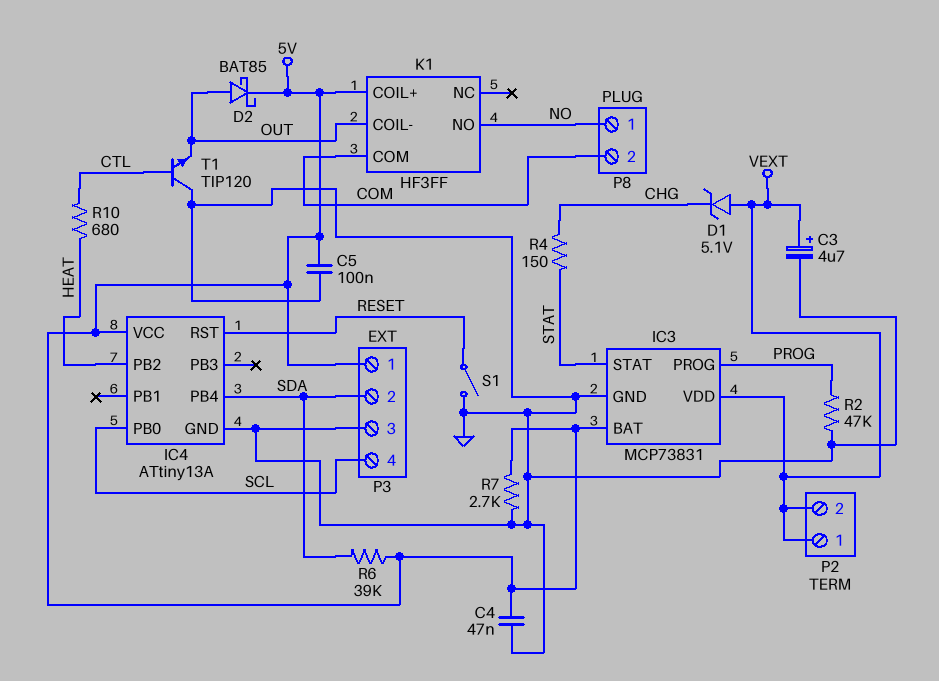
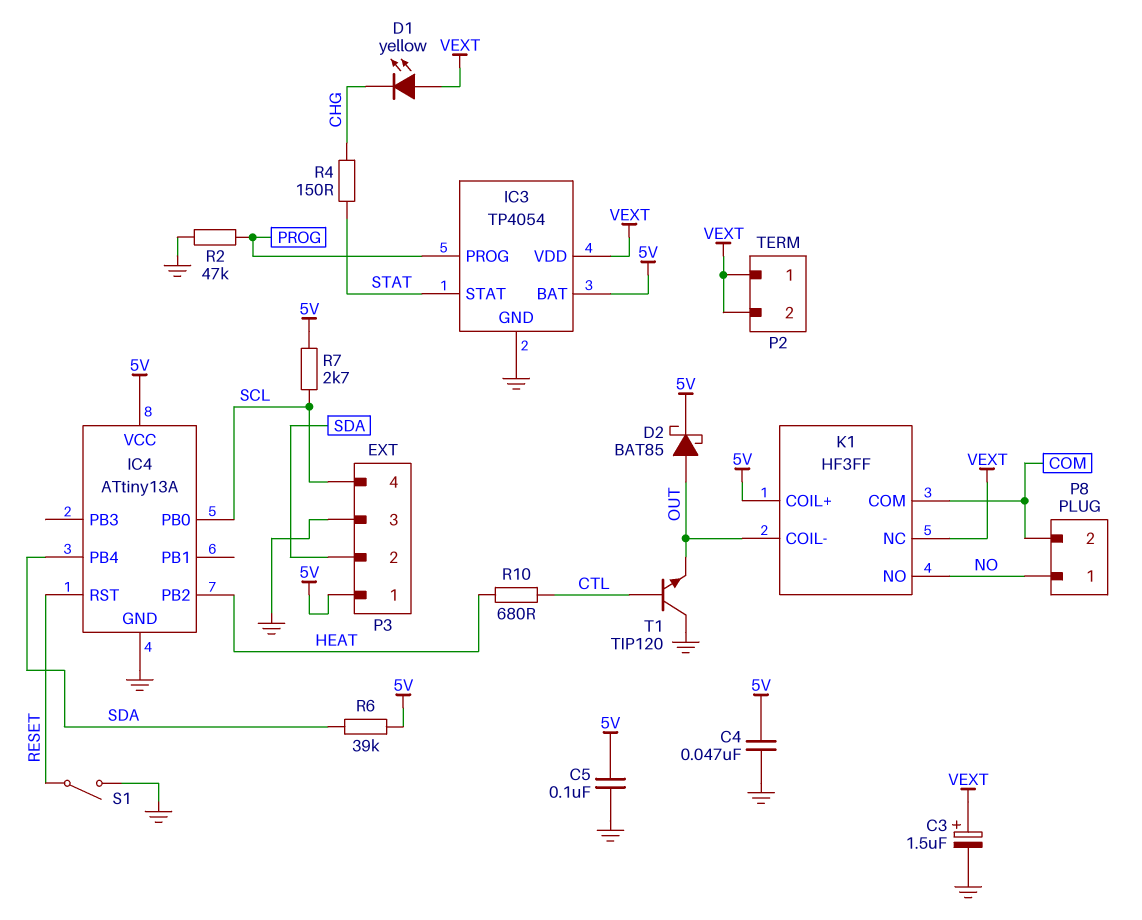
C3: 4.7uF (plus VEXT, minus GND) -> 1.5uF (plus VEXT, minus GND)
D1: zener 5.1V (A VEXT, K CHG) -> LED yellow (A VEXT, K CHG)
IC3: MCP73831 -> TP4054
K1 pin NC: none -> VEXT
R7: 2.7k (5V, GND) -> 2.7k (5V, SCL)

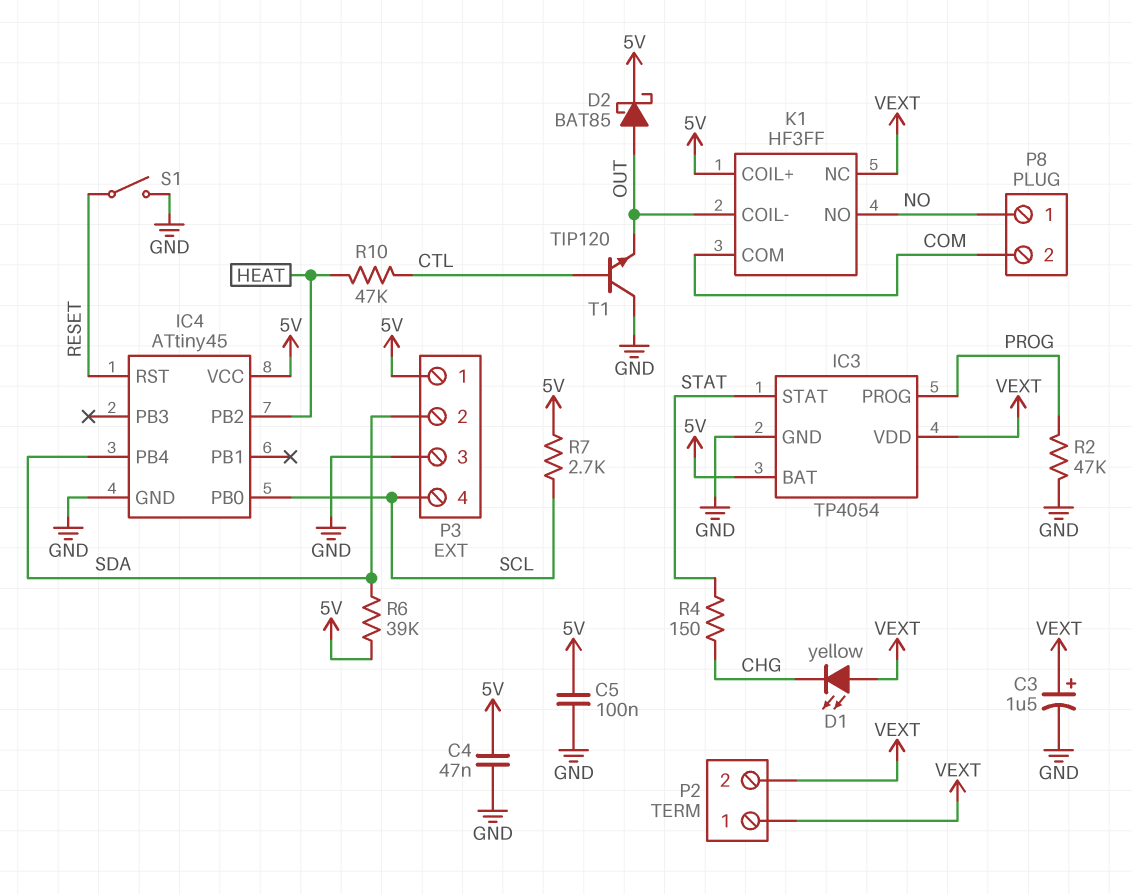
IC4: ATtiny13A -> ATtiny45
R10: 680 (CTL, HEAT) -> 47k (CTL, HEAT)

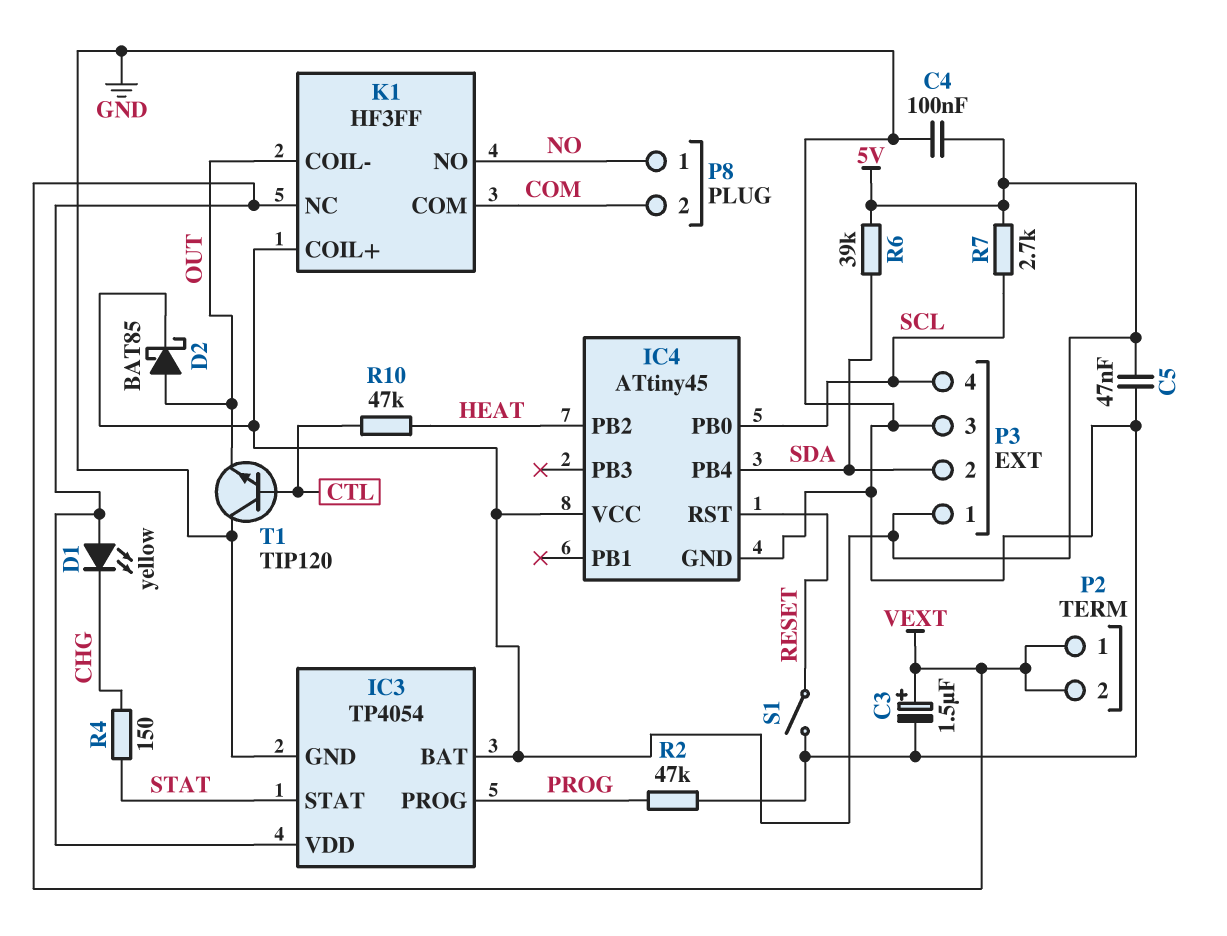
C4: 47nF (5V, GND) -> 100nF (5V, GND)
C5: 100nF (5V, GND) -> 47nF (5V, GND)

